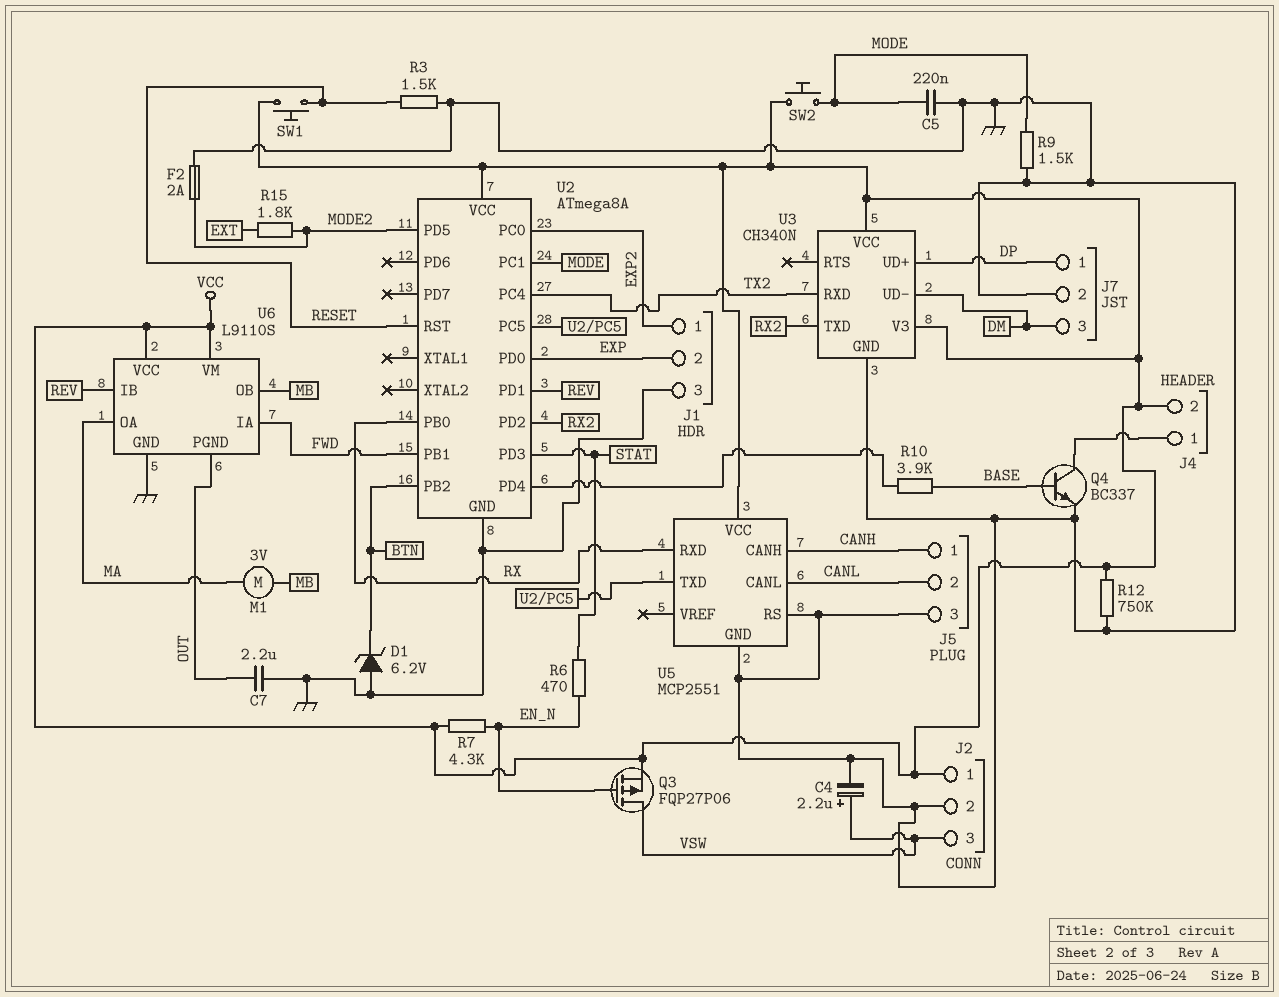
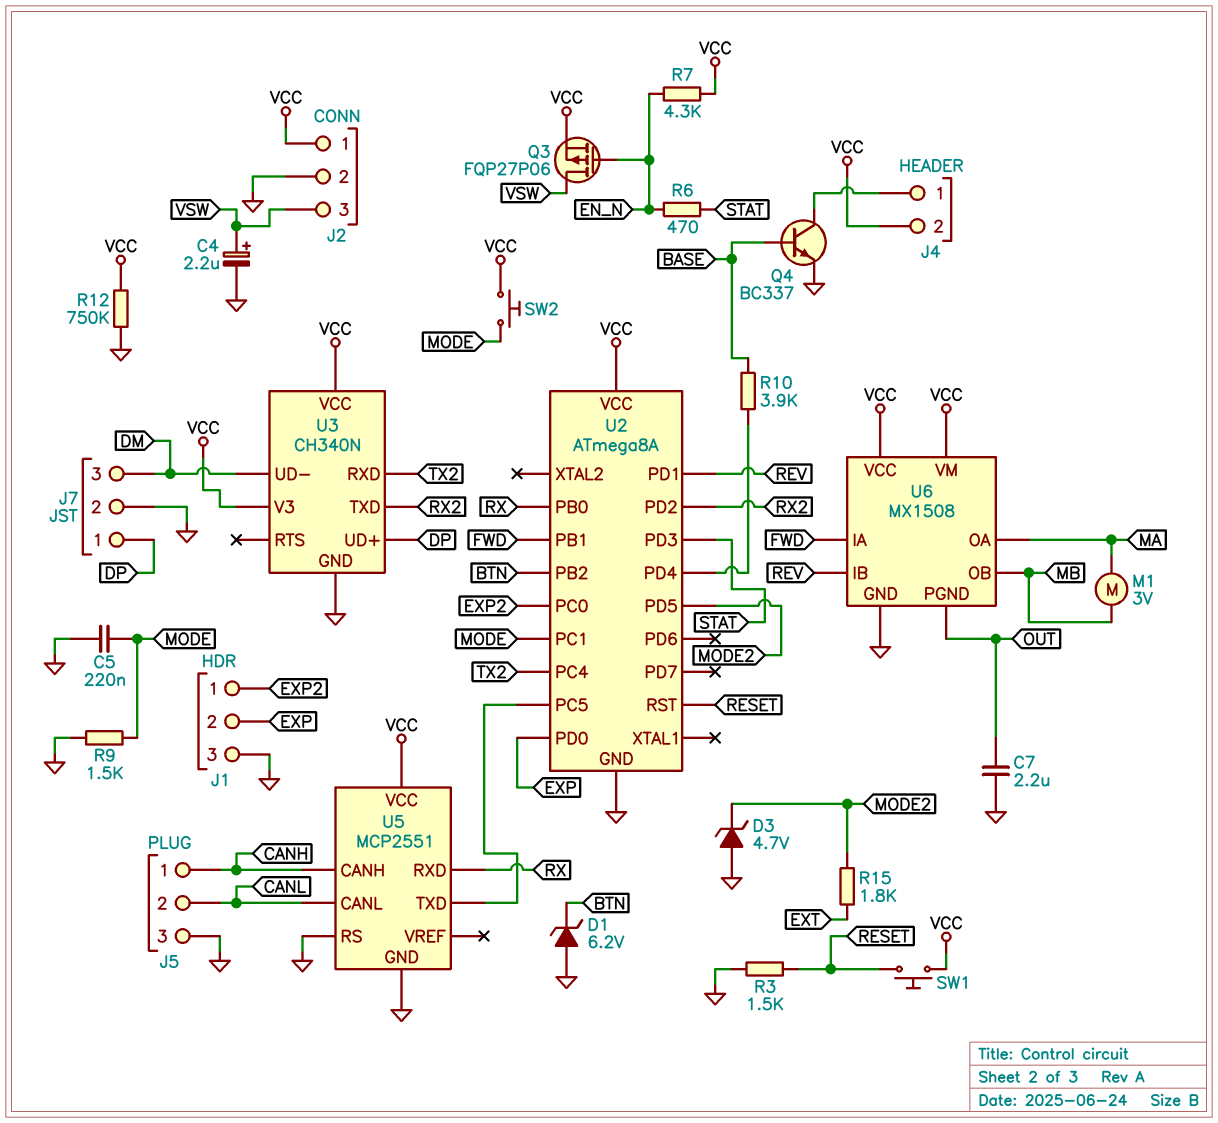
D3: none -> zener 4.7V (A GND, K MODE2)
F2: 2A (GND, MODE2) -> none
U6: L9110S -> MX1508

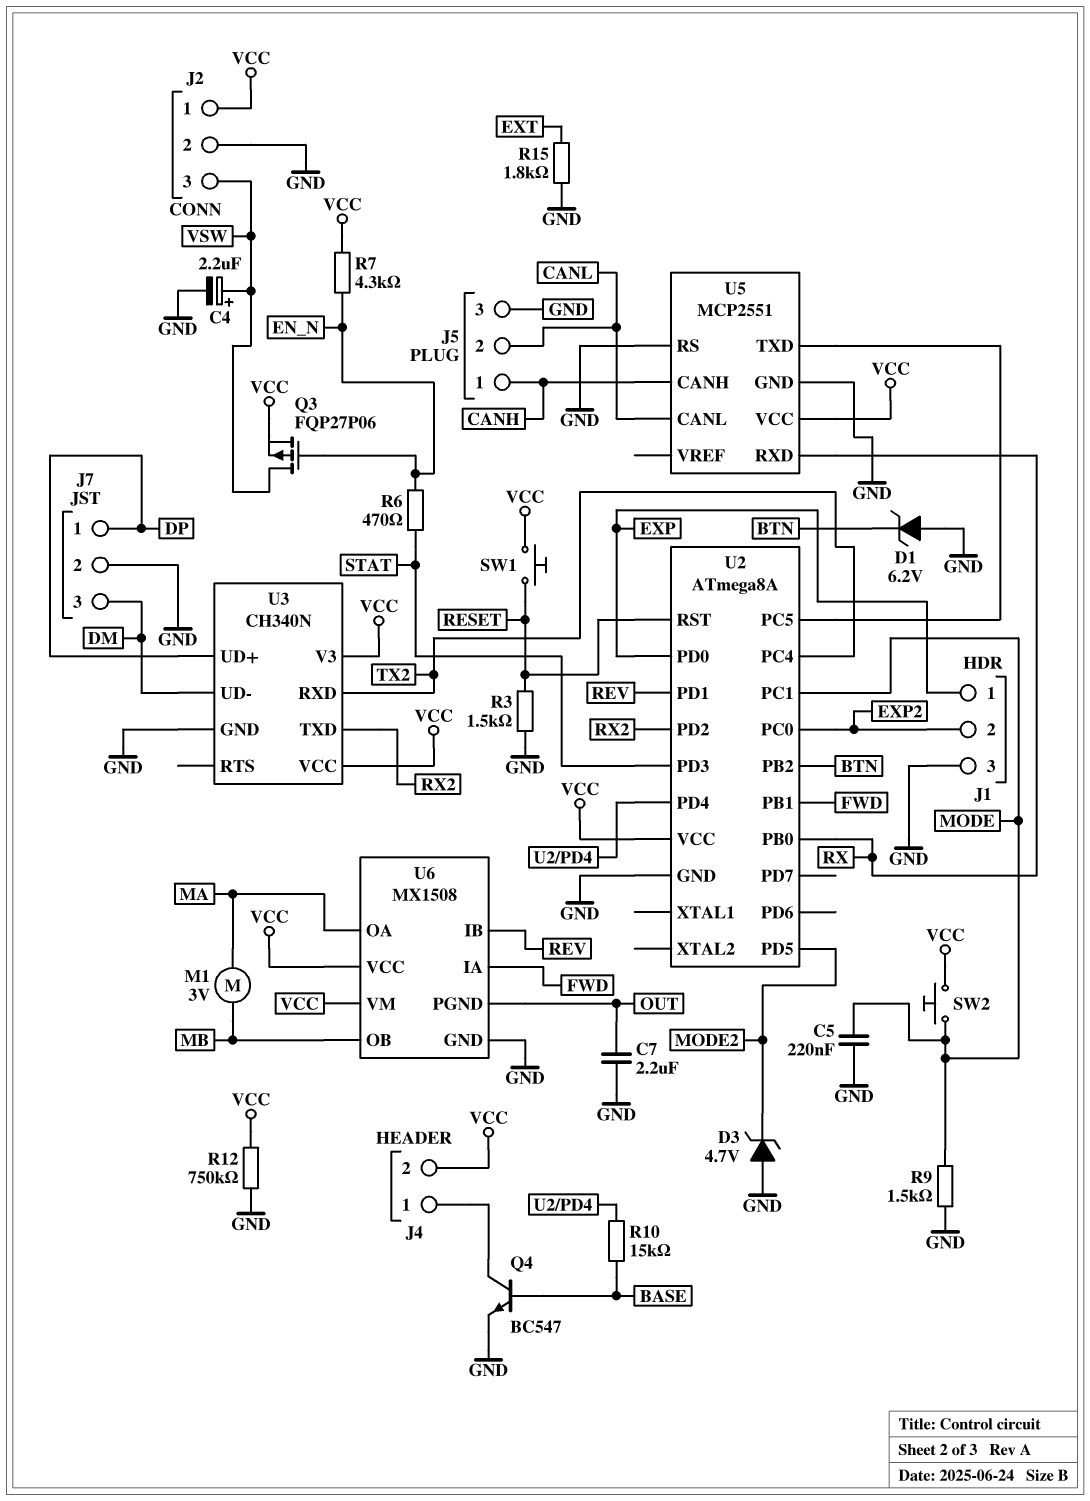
J1 pin 1: EXP2 -> EXP
J1 pin 2: EXP -> EXP2
Q4: NPN BC337 (B BASE, C J4/1, E GND) -> NPN BC547 (B BASE, C J4/1, E GND)
R10: 3.9k (BASE, U2/PD4) -> 15k (BASE, U2/PD4)
R15: 1.8k (EXT, MODE2) -> 1.8k (EXT, GND)

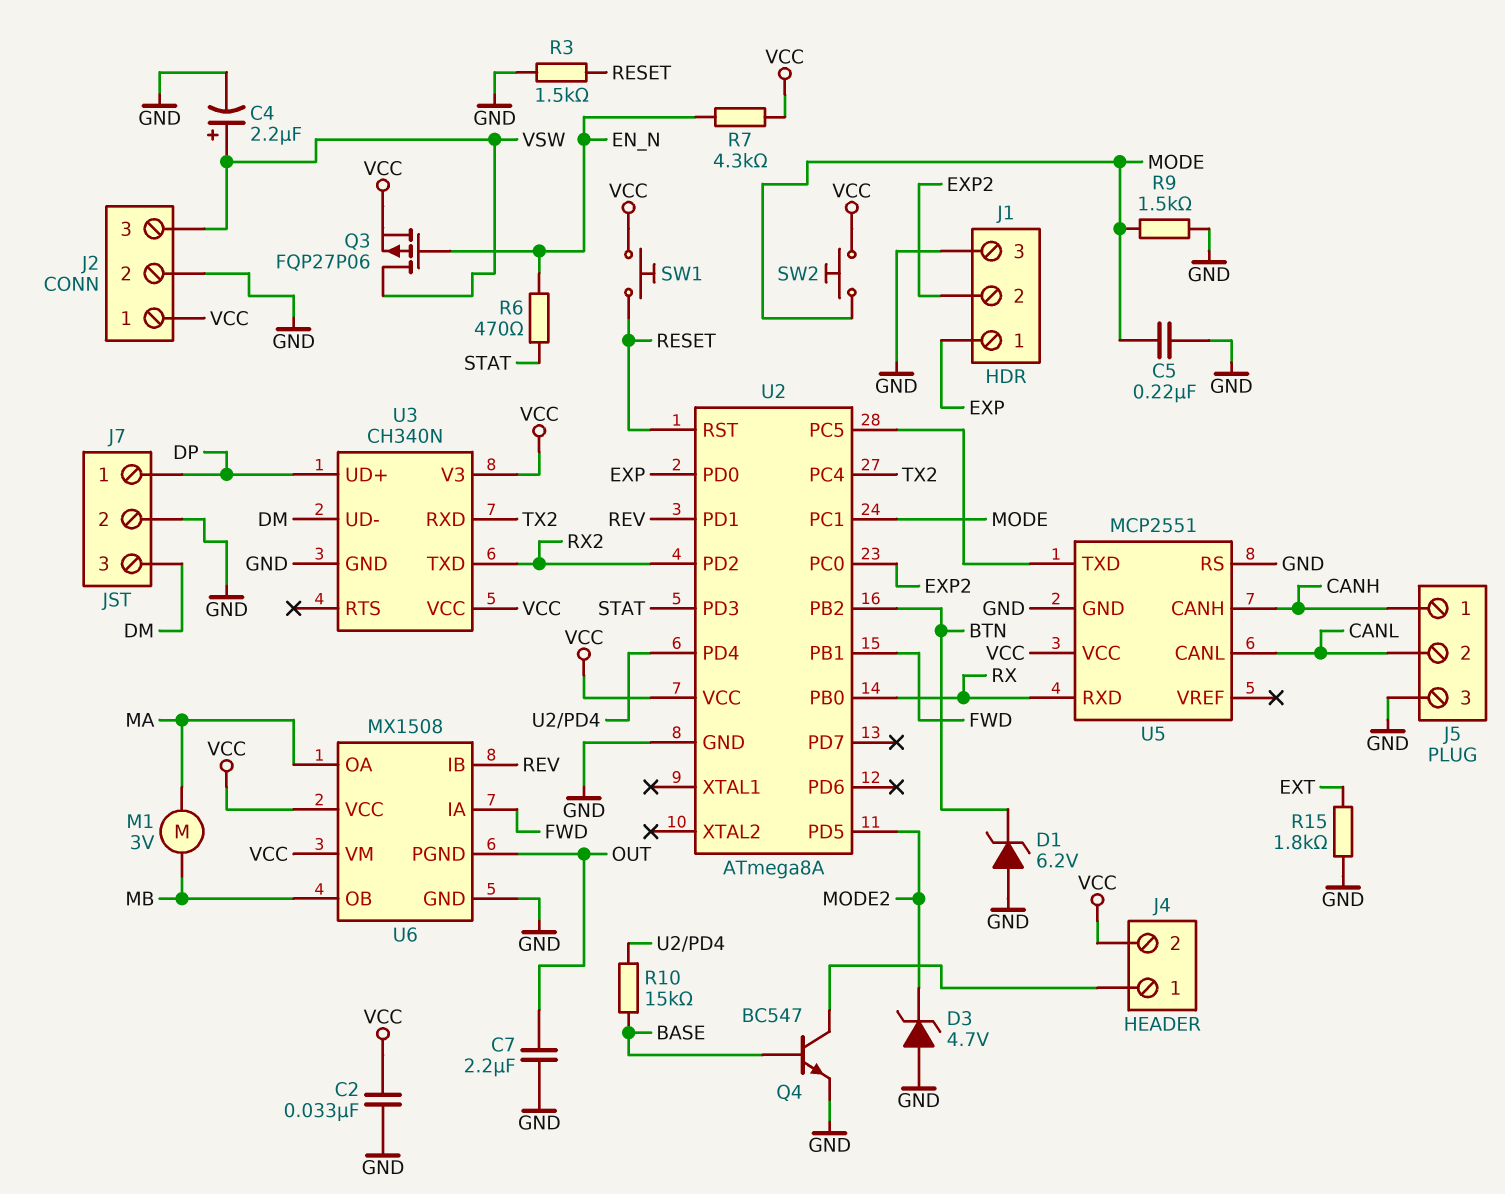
C2: none -> 33nF (GND, VCC)
R12: 750k (GND, VCC) -> none

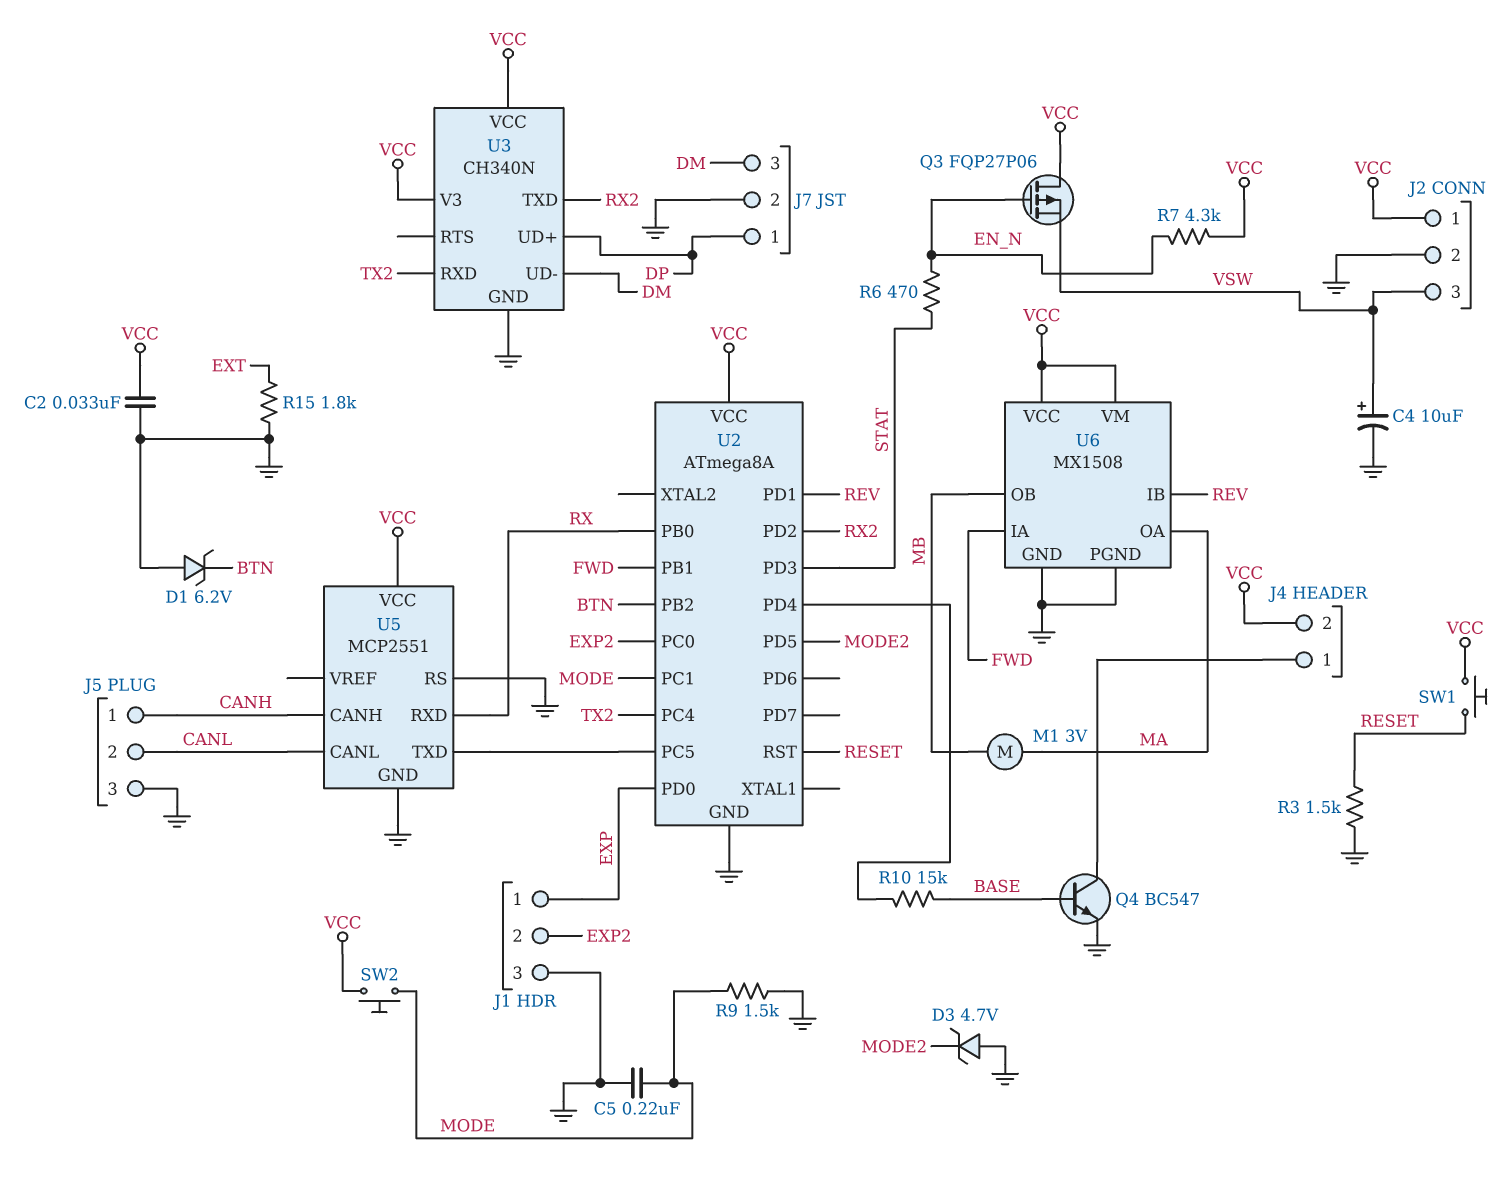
C4: 2.2uF (plus VSW, minus GND) -> 10uF (plus VSW, minus GND)
C7: 2.2uF (GND, OUT) -> none
Q3: PMOS FQP27P06 (G EN_N, D VSW, S VCC) -> PMOS FQP27P06 (G EN_N, D VCC, S VSW)
U6 pin PGND: OUT -> GND

